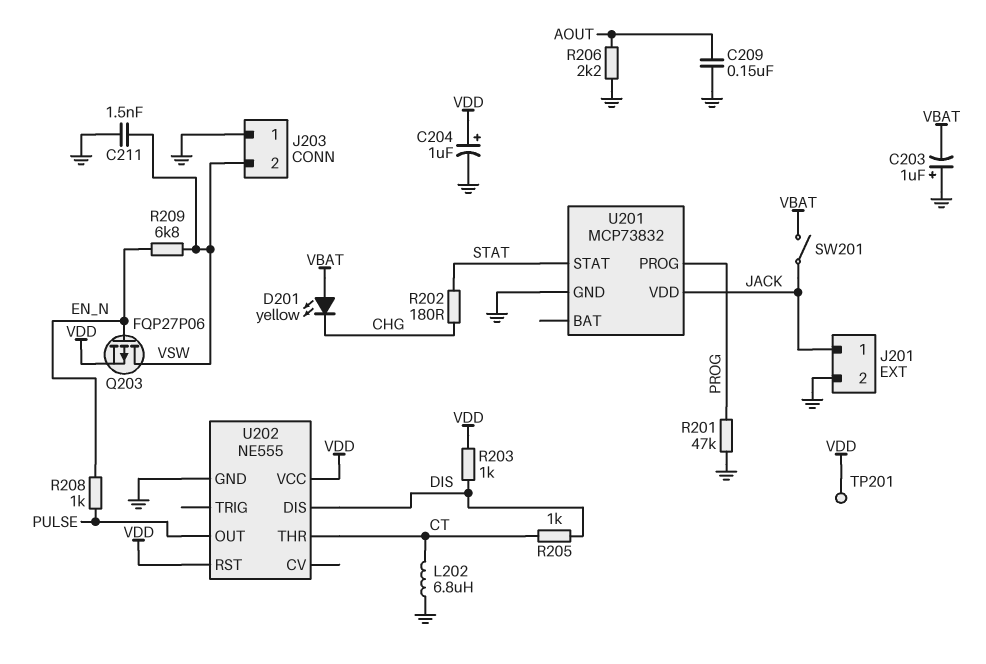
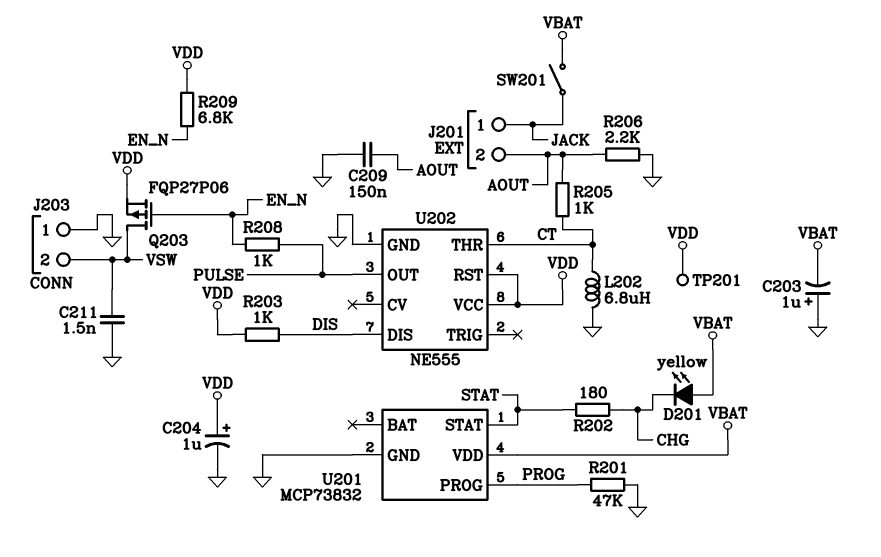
J201 pin 2: GND -> AOUT
R205: 1k (CT, DIS) -> 1k (AOUT, CT)
R209: 6.8k (EN_N, VSW) -> 6.8k (EN_N, VDD)
U201 pin VDD: JACK -> VBAT

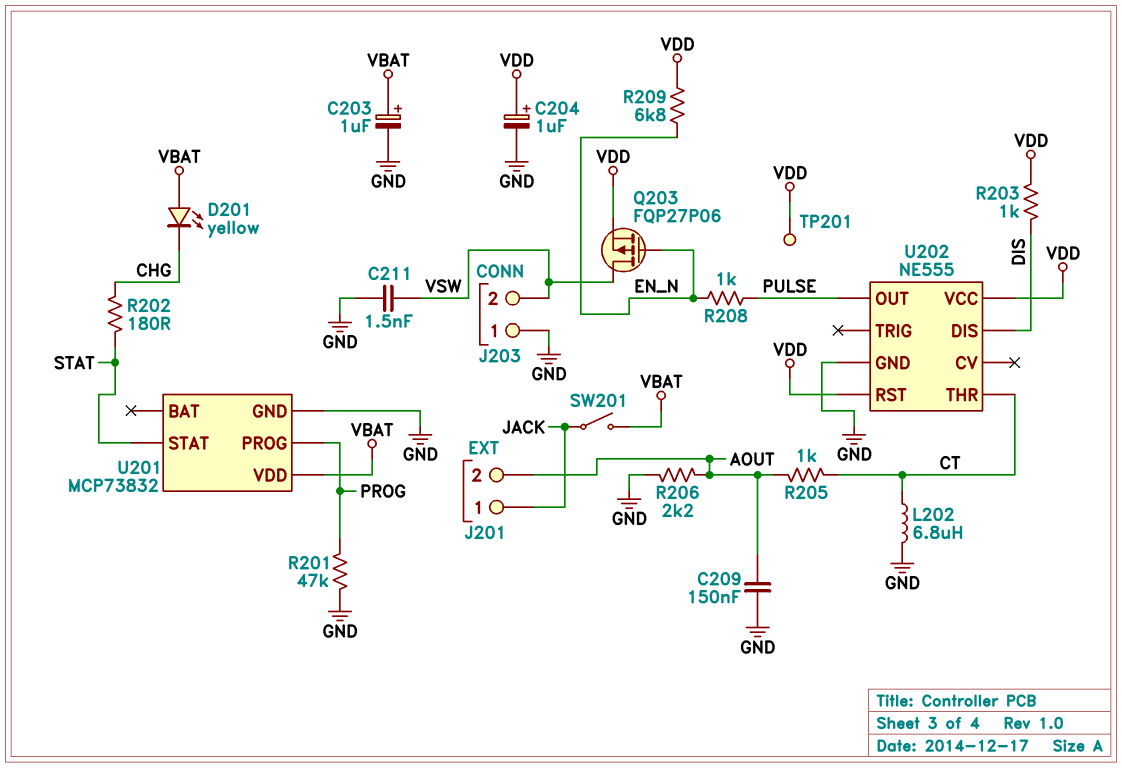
C203: 1uF (plus GND, minus VBAT) -> 1uF (plus VBAT, minus GND)

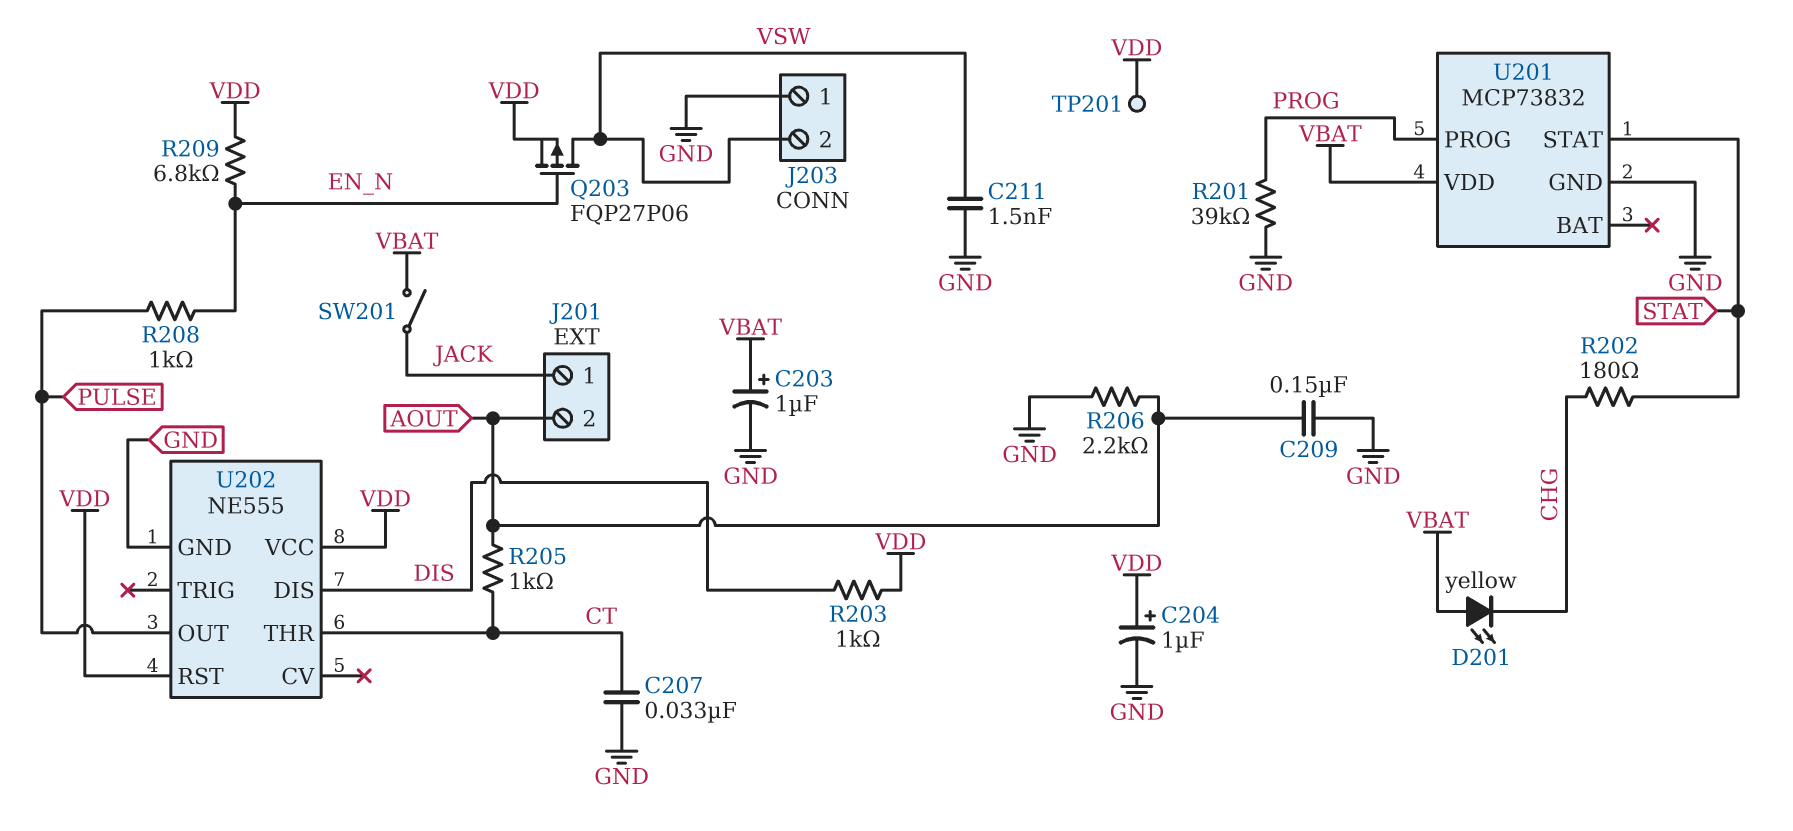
C207: none -> 33nF (CT, GND)
L202: 6.8uH (CT, GND) -> none
R201: 47k (GND, PROG) -> 39k (GND, PROG)

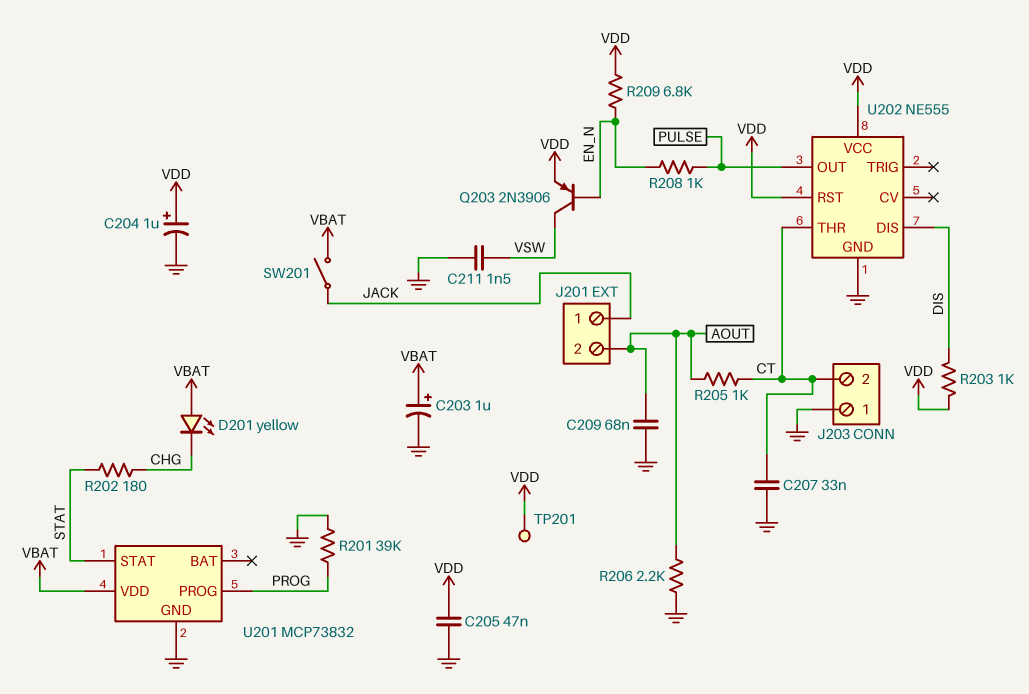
C205: none -> 47nF (GND, VDD)
C209: 150nF (AOUT, GND) -> 68nF (AOUT, GND)
J203 pin 2: VSW -> CT
Q203: PMOS FQP27P06 (G EN_N, D VSW, S VDD) -> PNP 2N3906 (B EN_N, C VSW, E VDD)

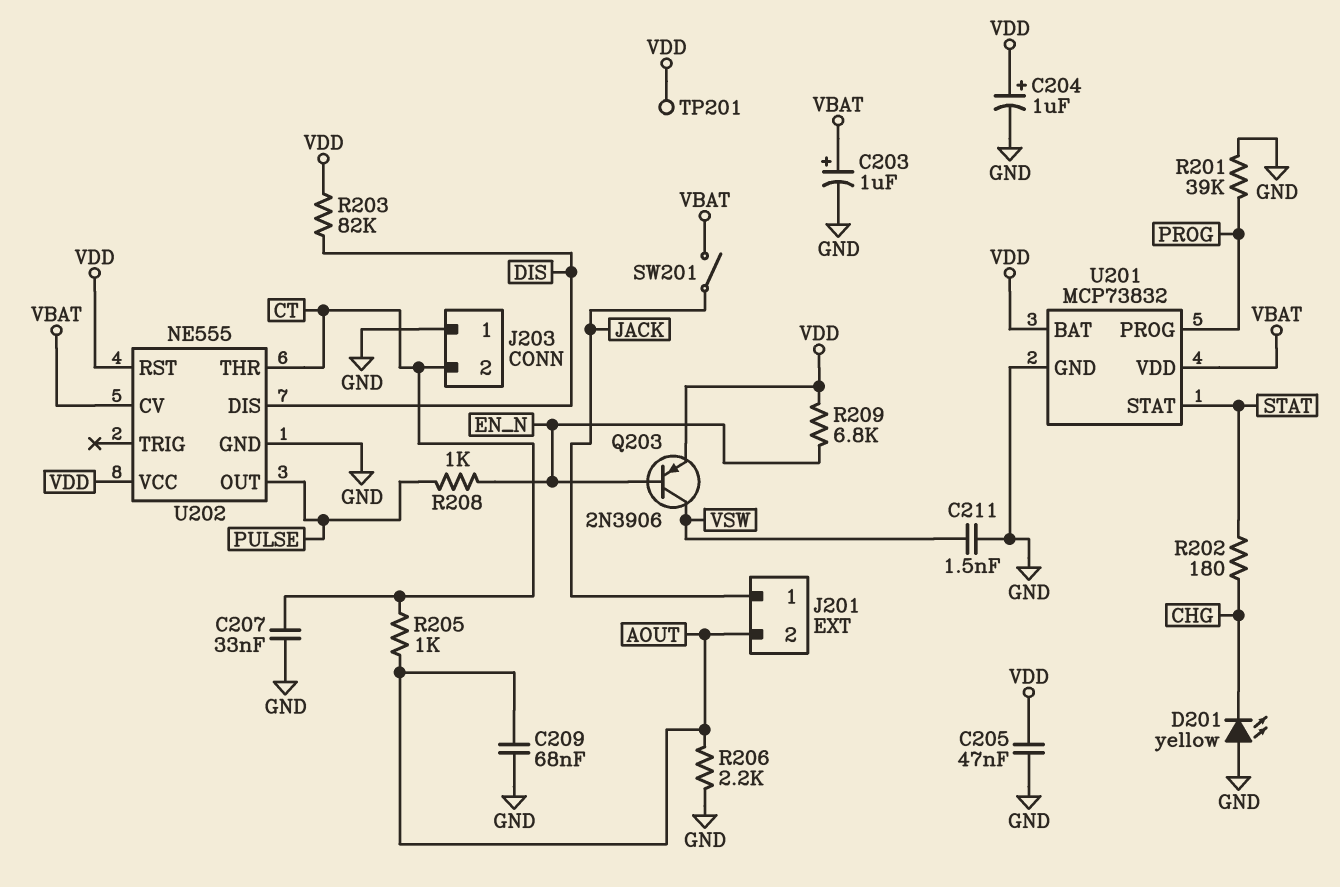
D201: LED yellow (A VBAT, K CHG) -> LED yellow (A GND, K CHG)
R203: 1k (DIS, VDD) -> 82k (DIS, VDD)
U201 pin BAT: none -> VDD
U202 pin CV: none -> VBAT

